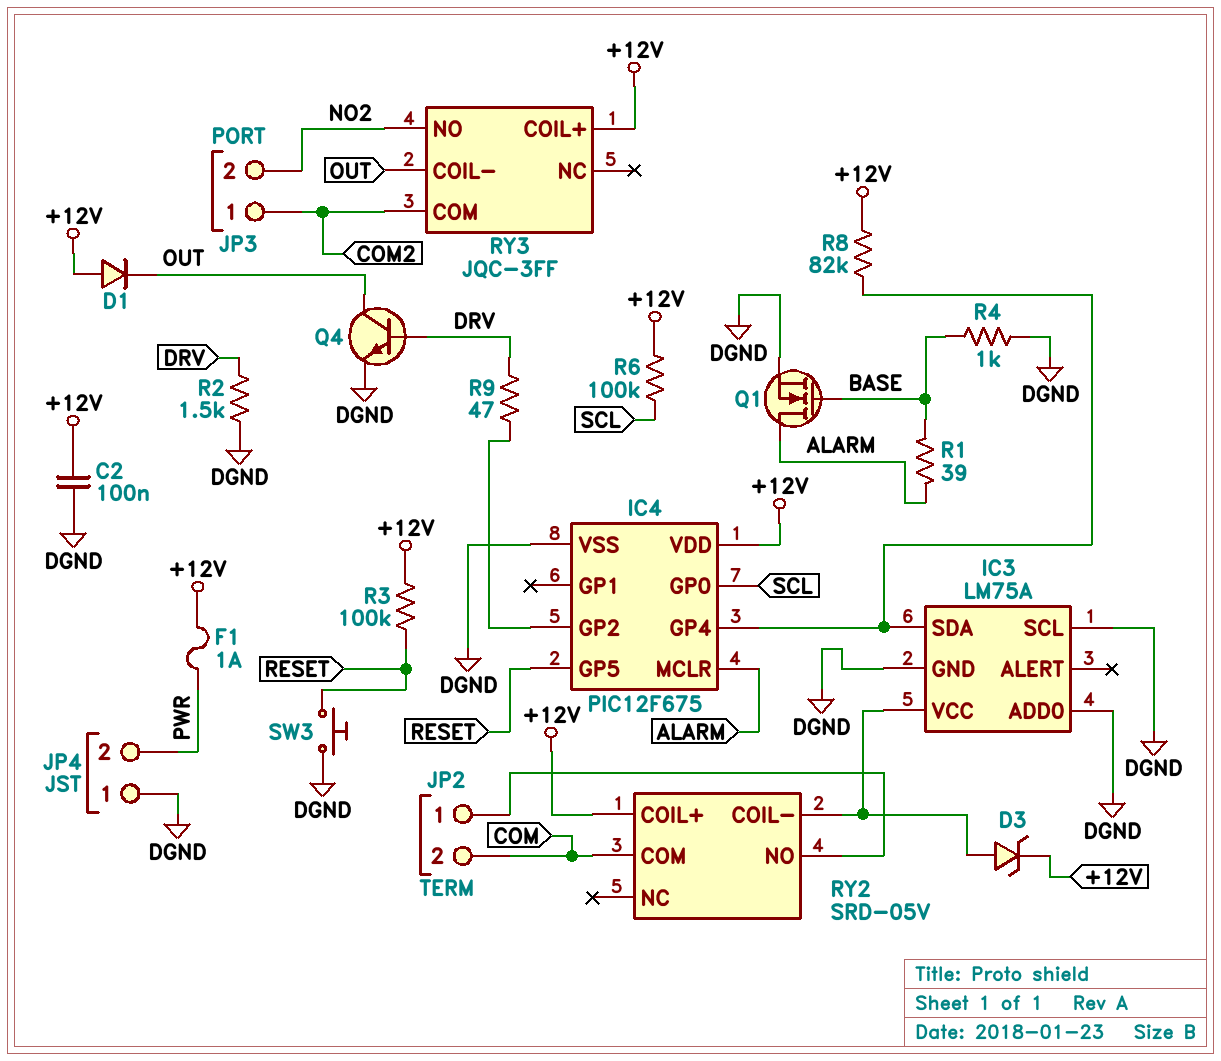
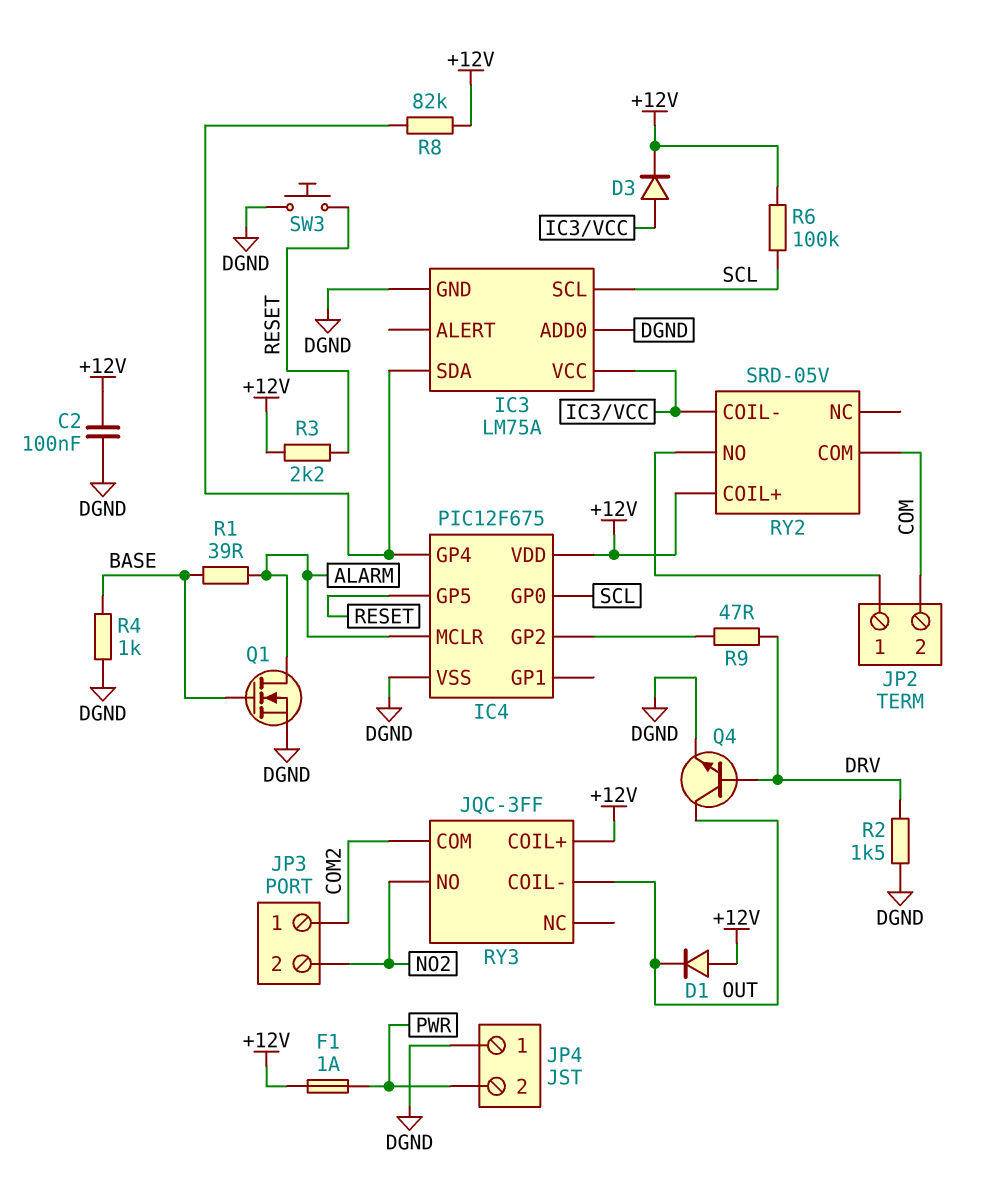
D3: zener (A IC3/VCC, K +12V) -> diode (A IC3/VCC, K +12V)
IC3 pin SCL: DGND -> SCL
R3: 100k (+12V, RESET) -> 2.2k (+12V, RESET)

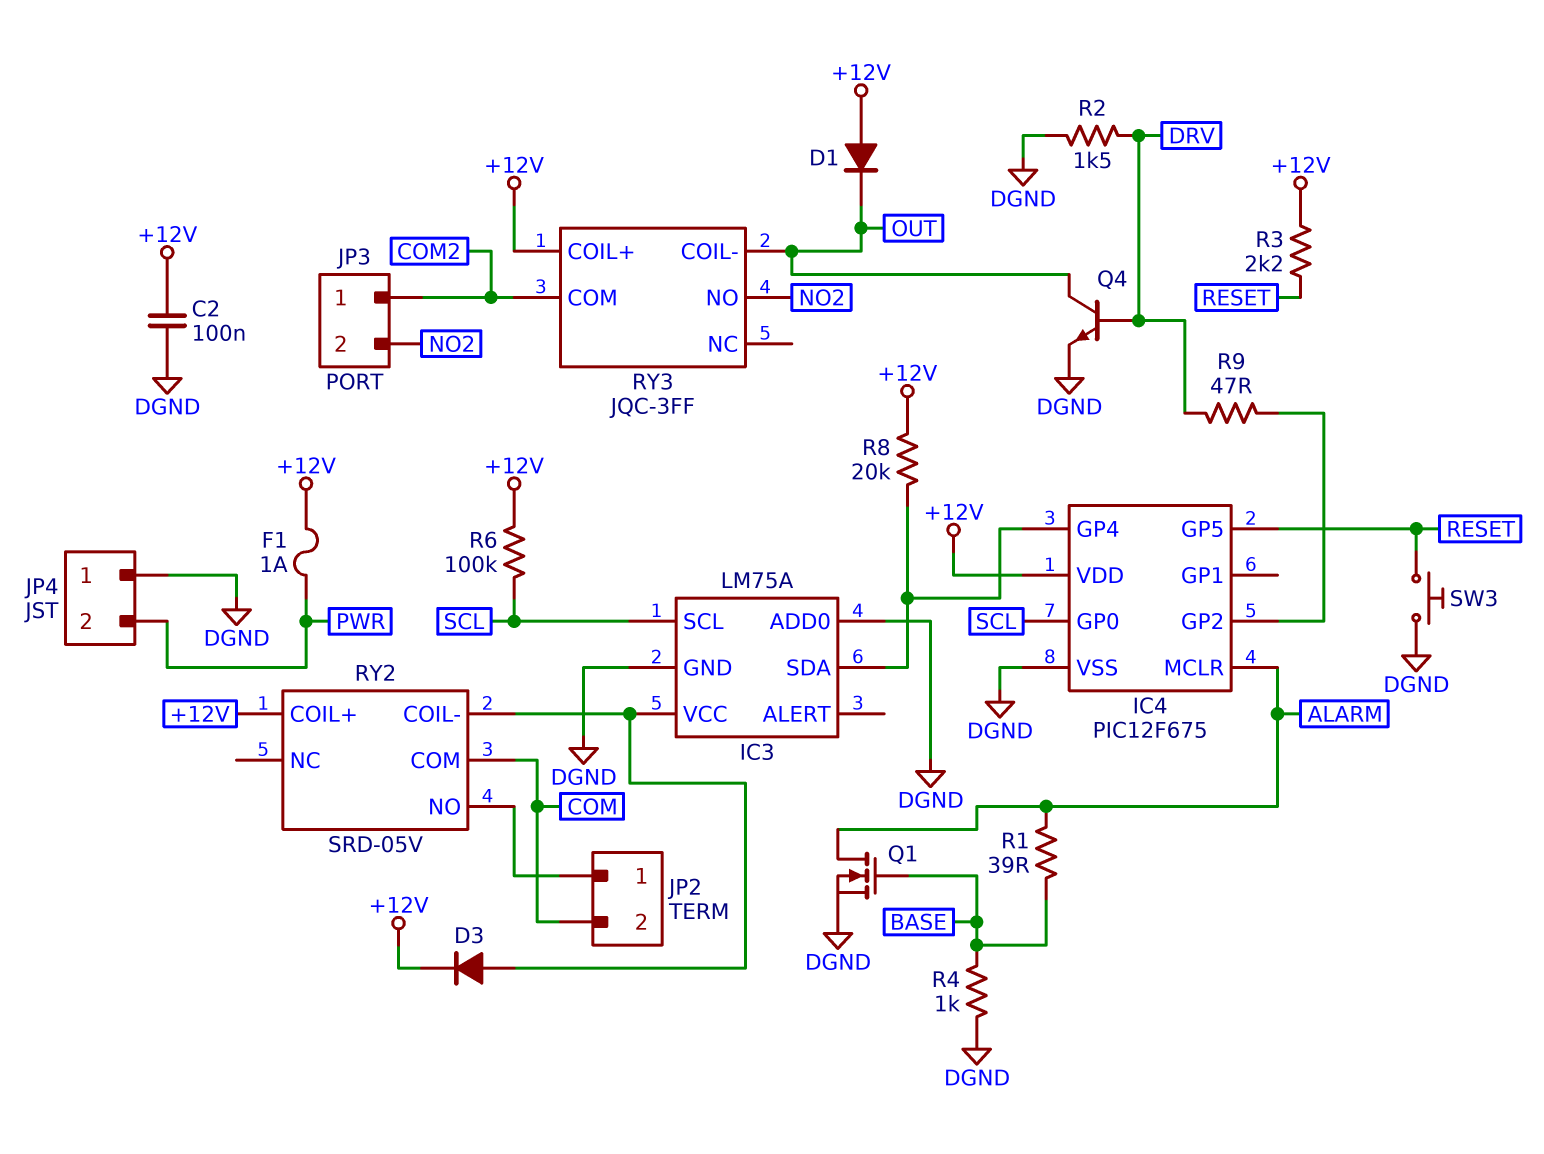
R8: 82k (+12V, IC3/SDA) -> 20k (+12V, IC3/SDA)

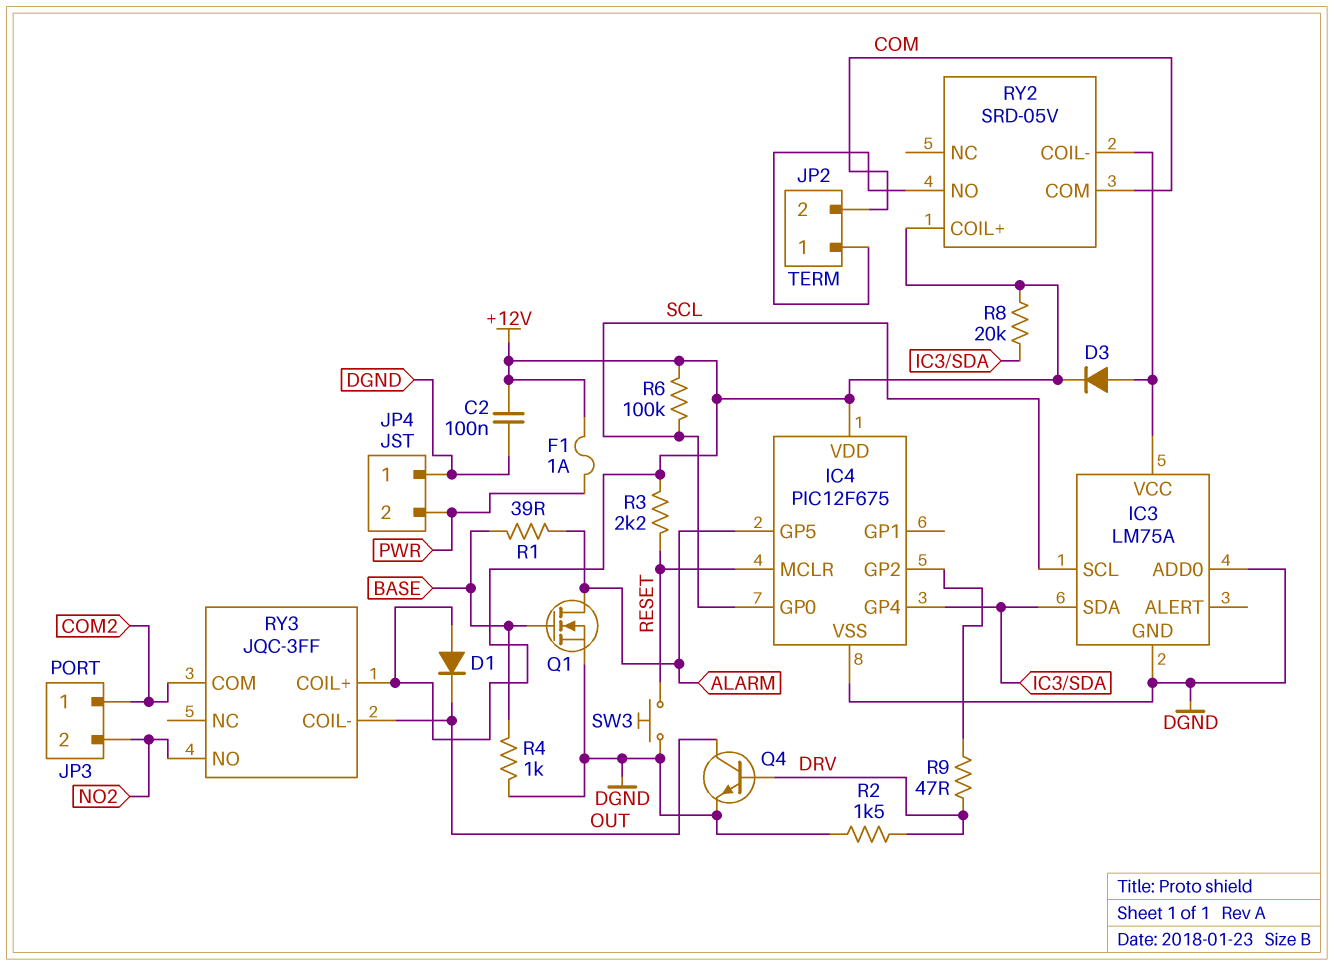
IC4 pin GP5: RESET -> ALARM
IC4 pin MCLR: ALARM -> RESET

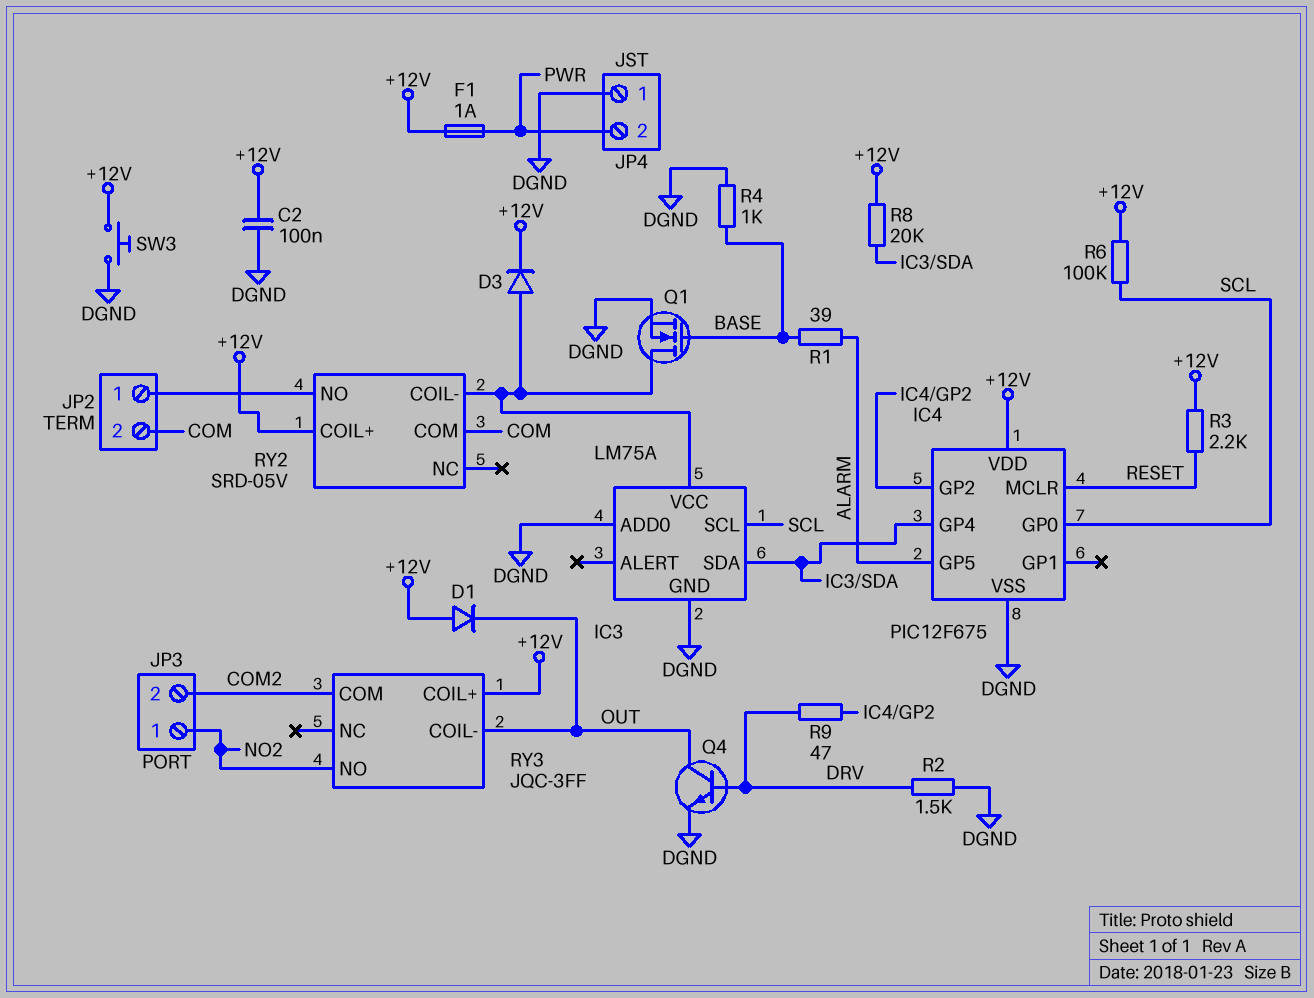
JP3 pin 1: COM2 -> NO2
JP3 pin 2: NO2 -> COM2
Q1: NMOS (G BASE, D ALARM, S DGND) -> NMOS (G BASE, D IC3/VCC, S DGND)
SW3: button (DGND, RESET) -> button (+12V, DGND)

